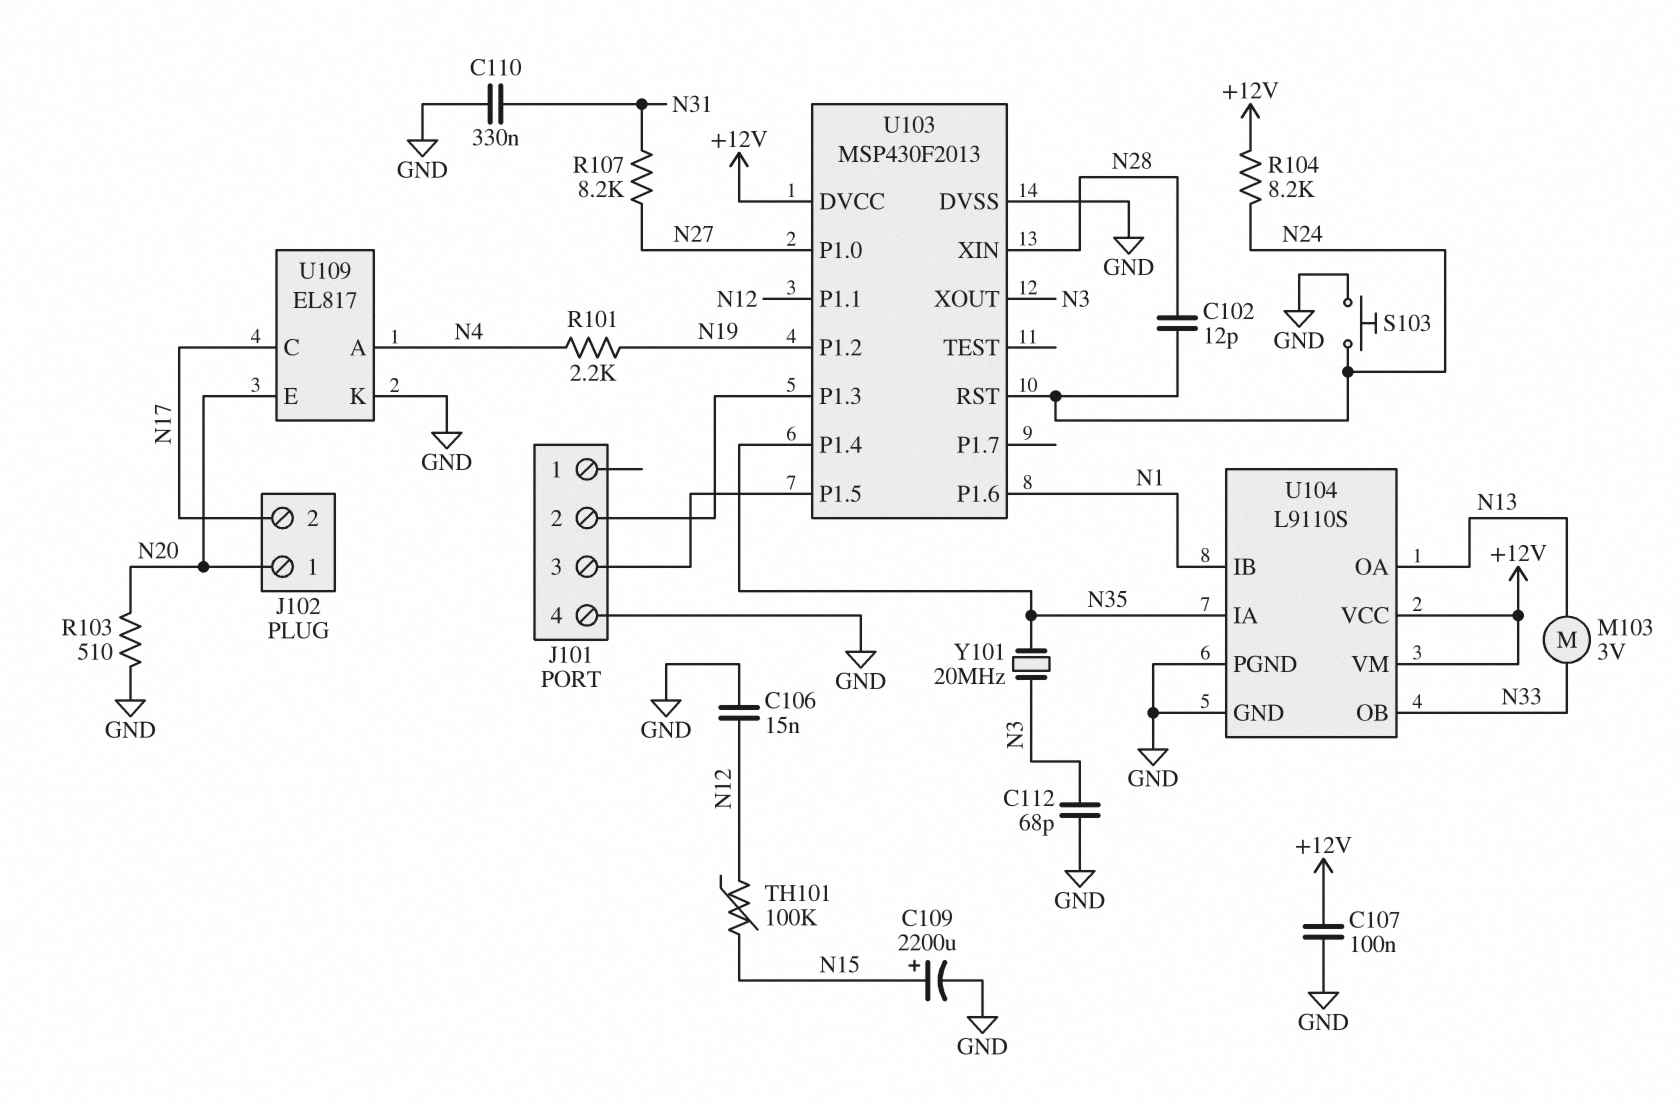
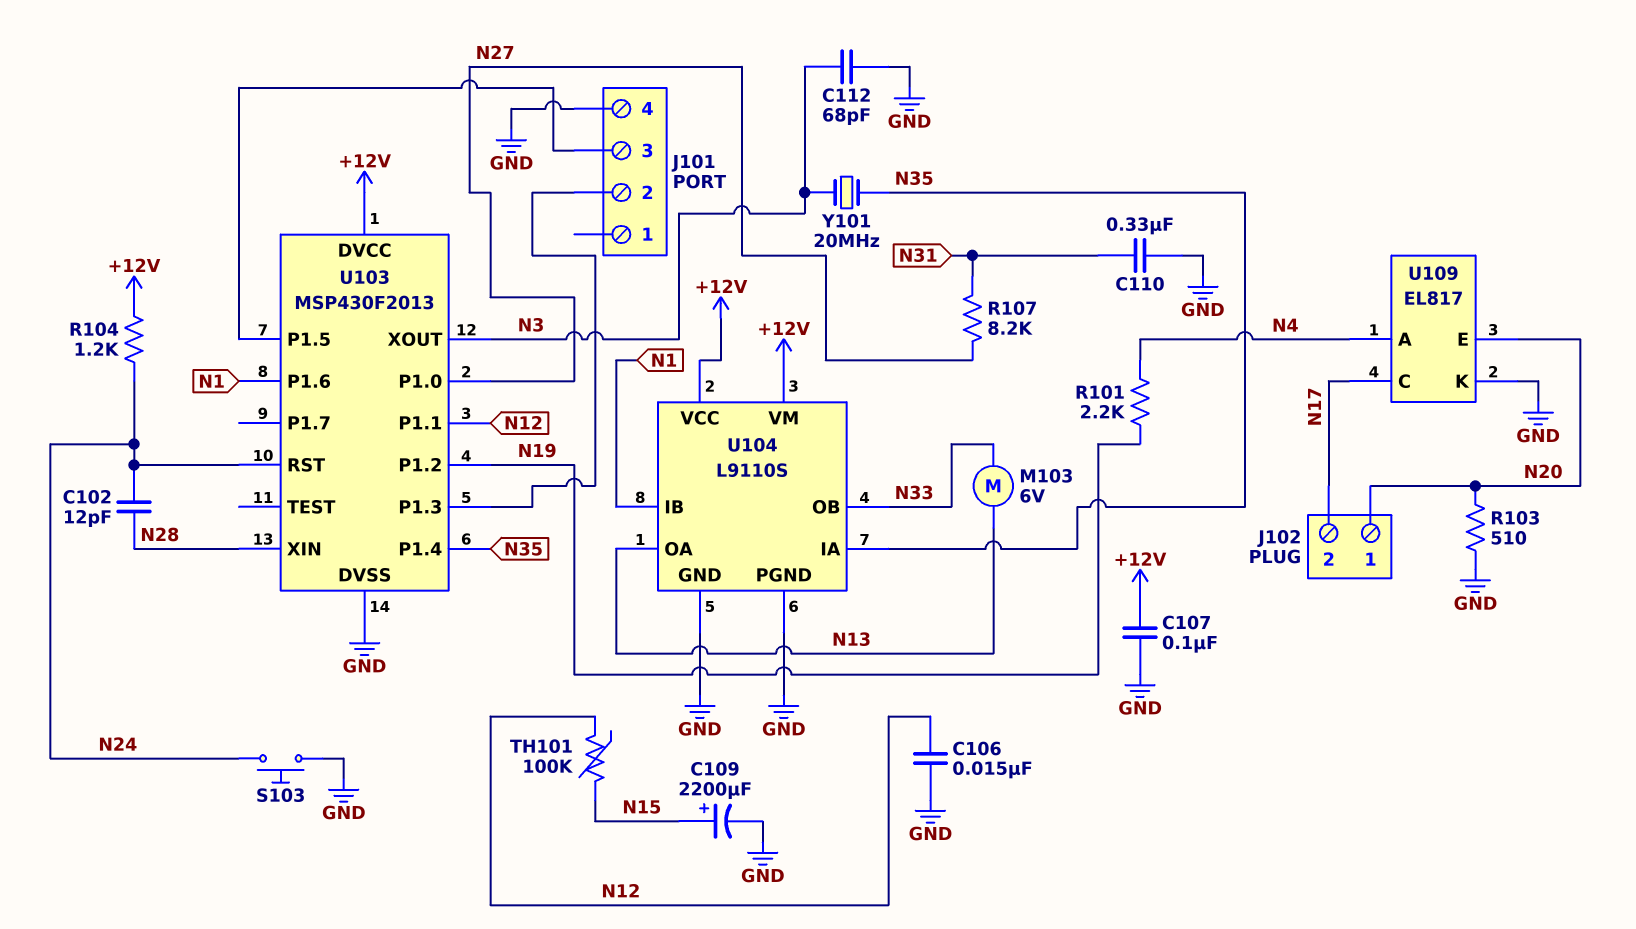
M103: motor 3V (N13, N33) -> motor 6V (N13, N33)
R104: 8.2k (+12V, N24) -> 1.2k (+12V, N24)

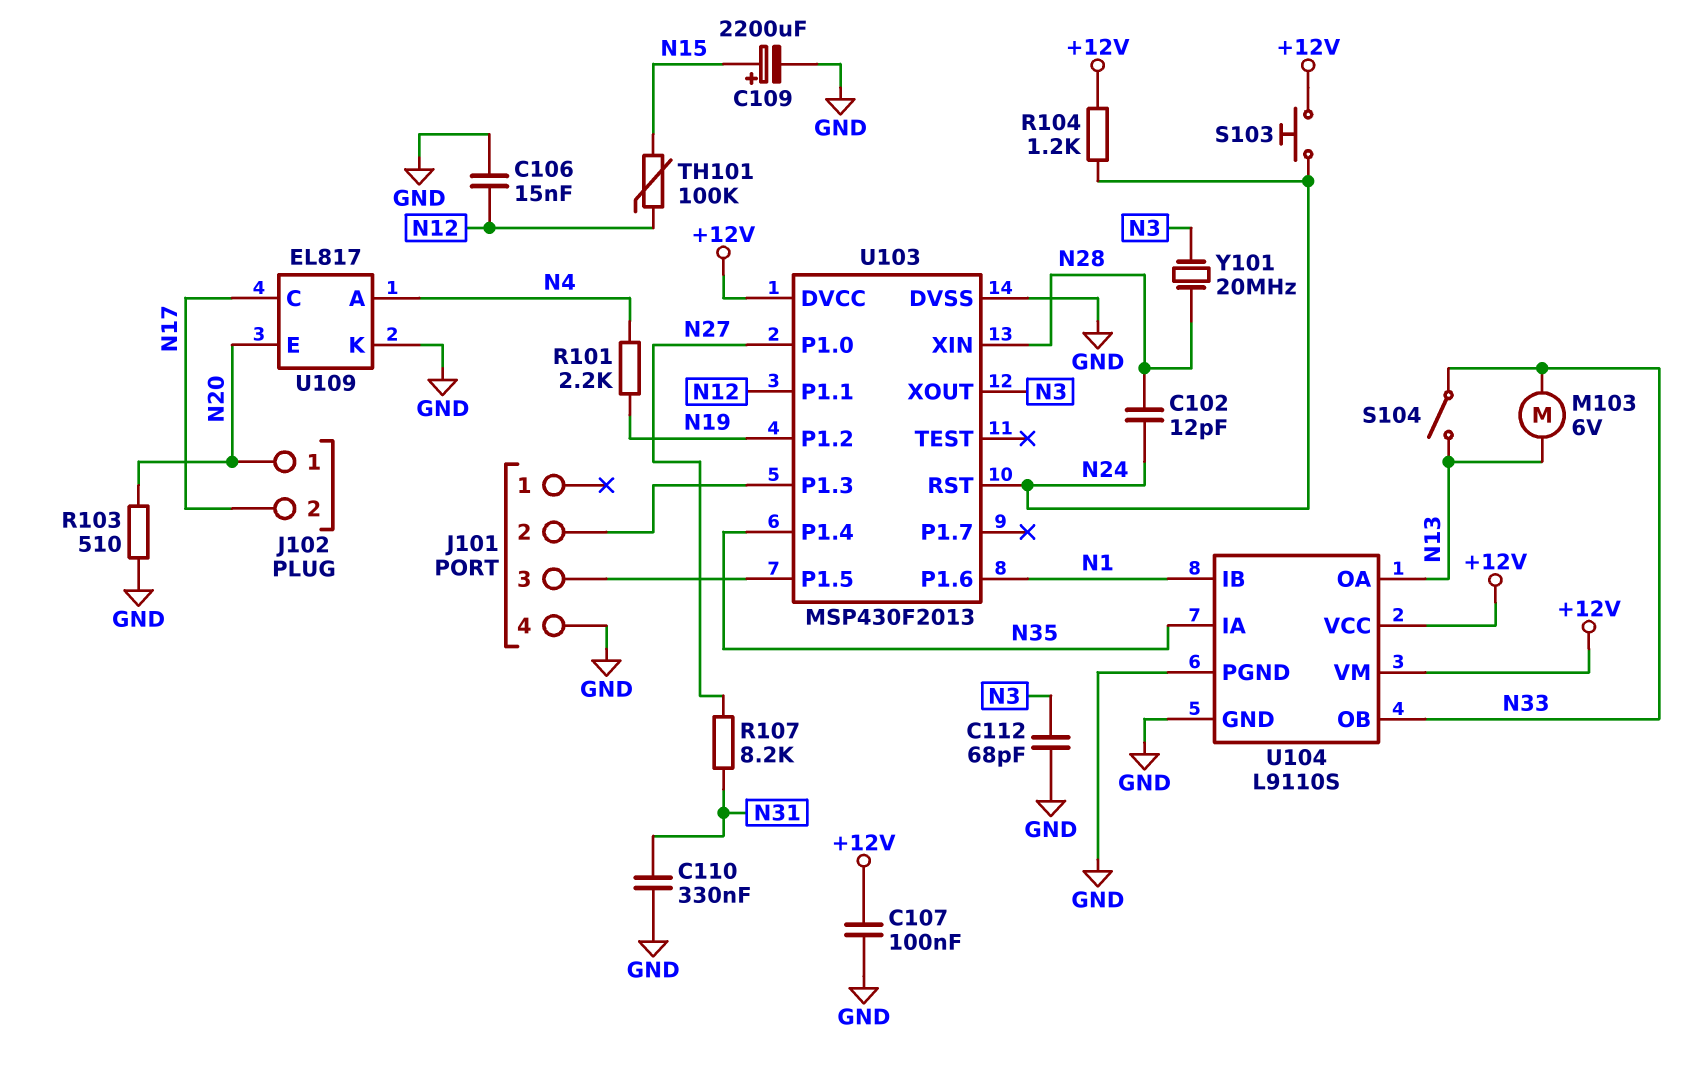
S103: button (GND, N24) -> button (+12V, N24)
S104: none -> switch (N13, N33)
Y101: 20MHz (N3, N35) -> 20MHz (N3, N28)

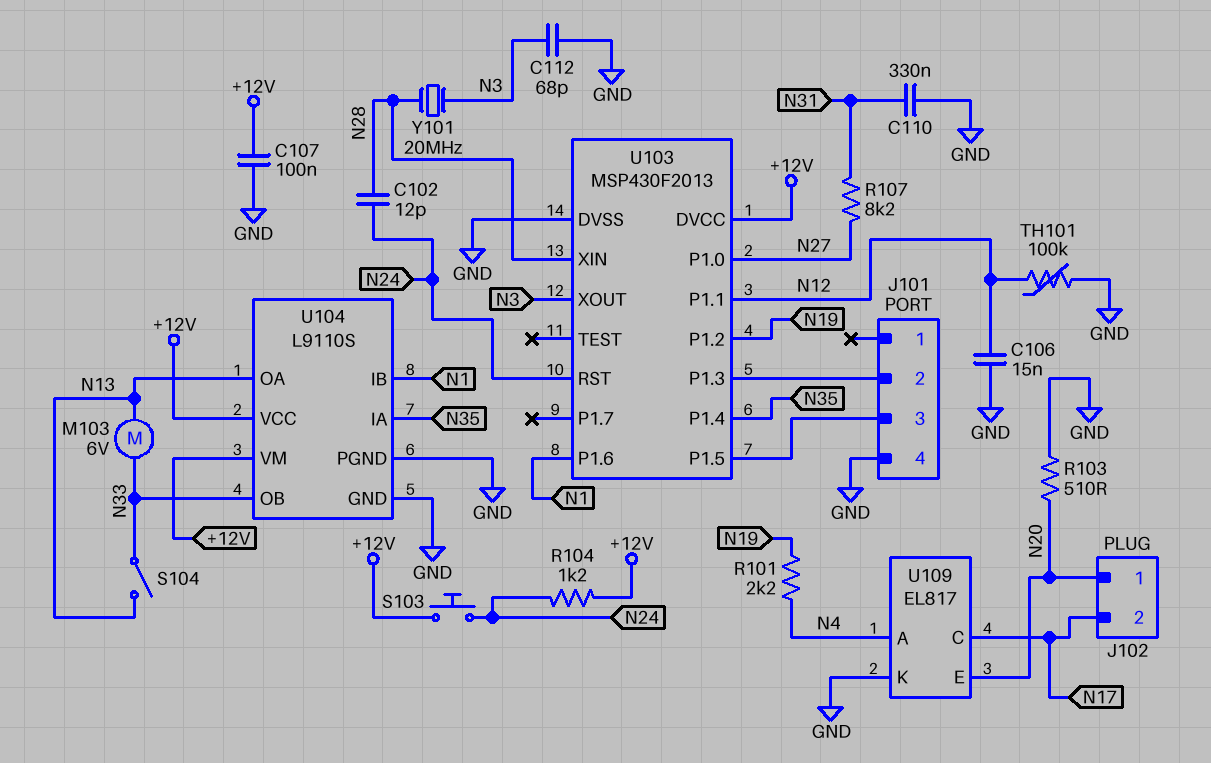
C109: 2200uF (plus N15, minus GND) -> none
TH101: 100k (N12, N15) -> 100k (GND, N12)

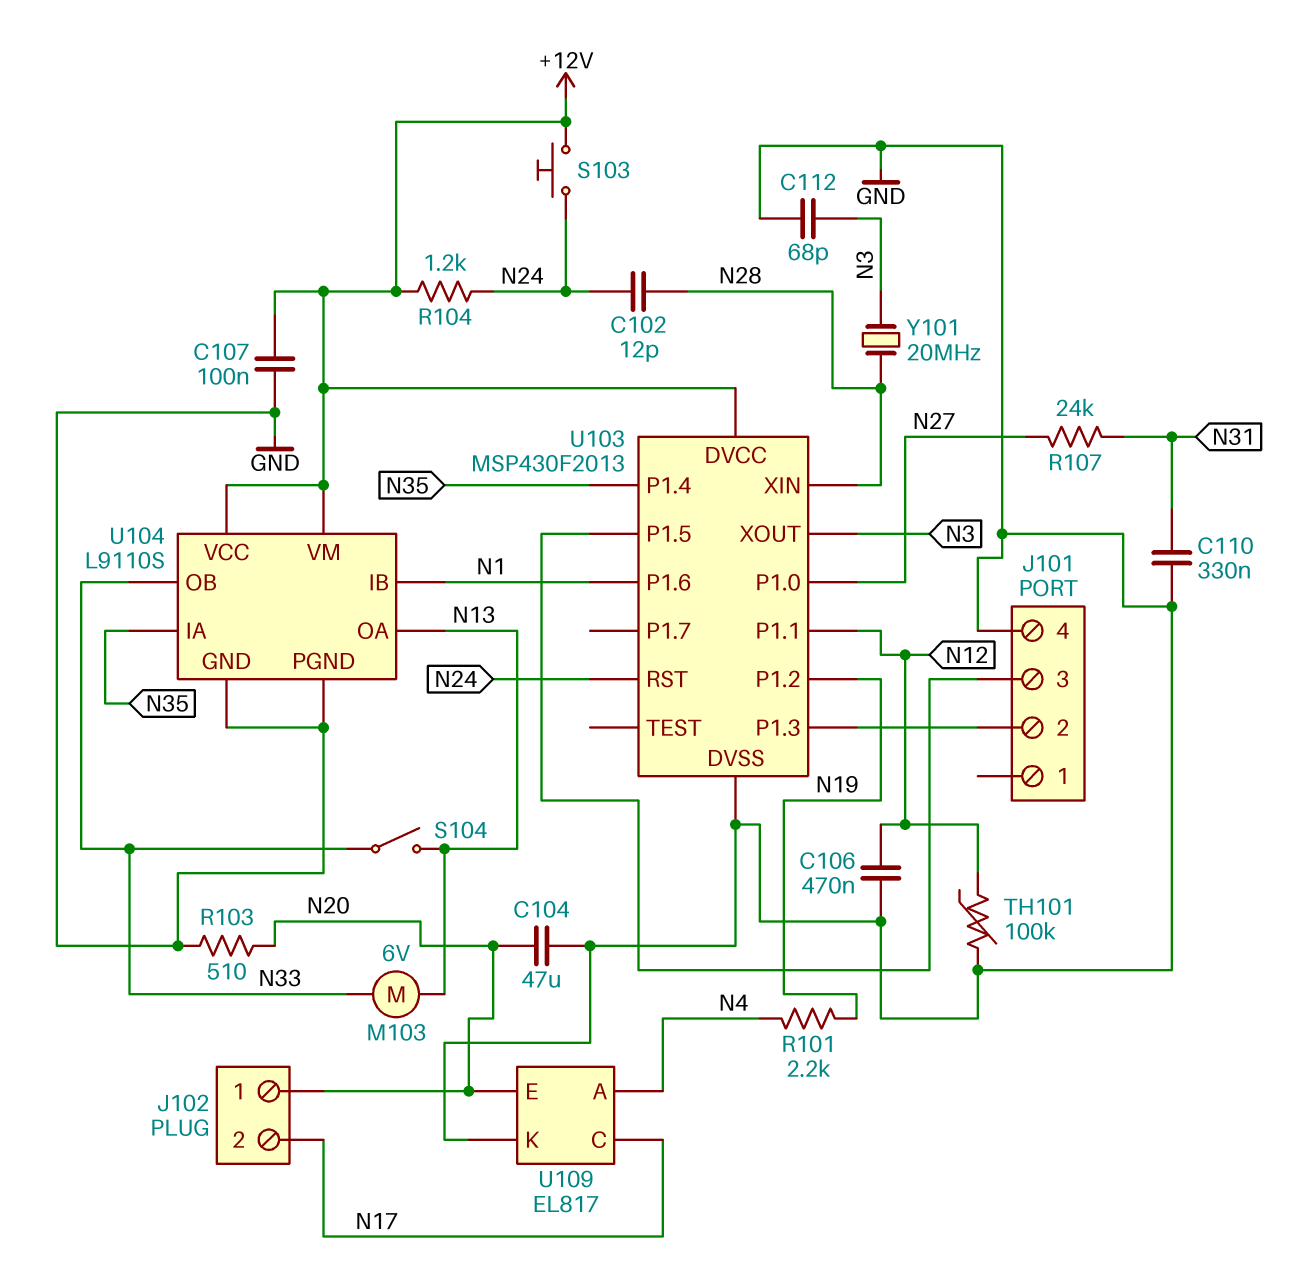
C104: none -> 47uF (GND, N20)
C106: 15nF (GND, N12) -> 470nF (GND, N12)
R107: 8.2k (N27, N31) -> 24k (N27, N31)

